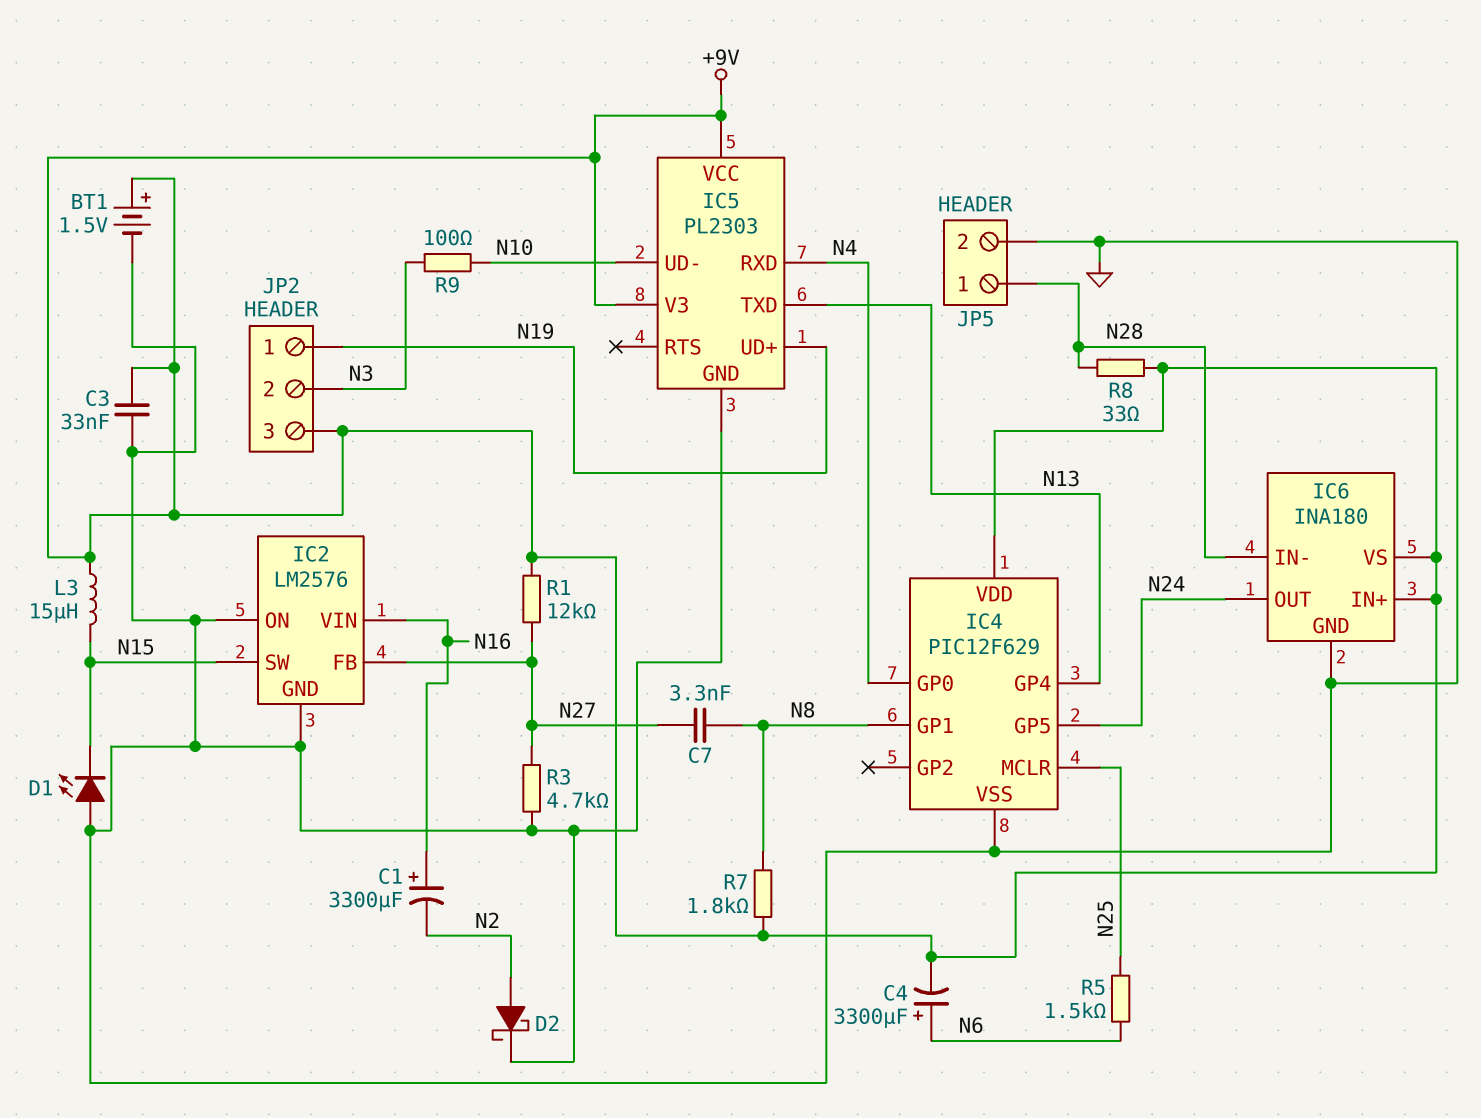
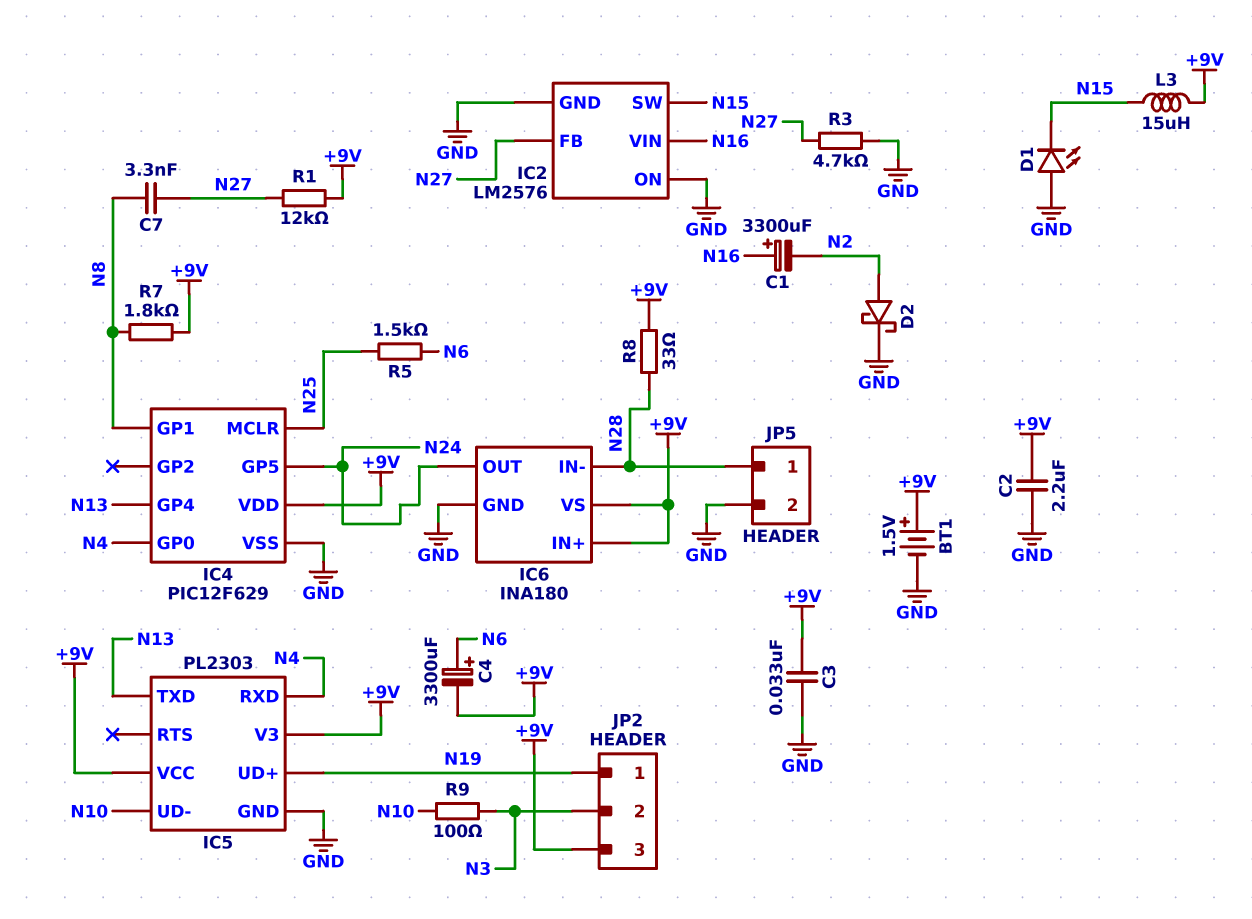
C2: none -> 2.2uF (+9V, GND)

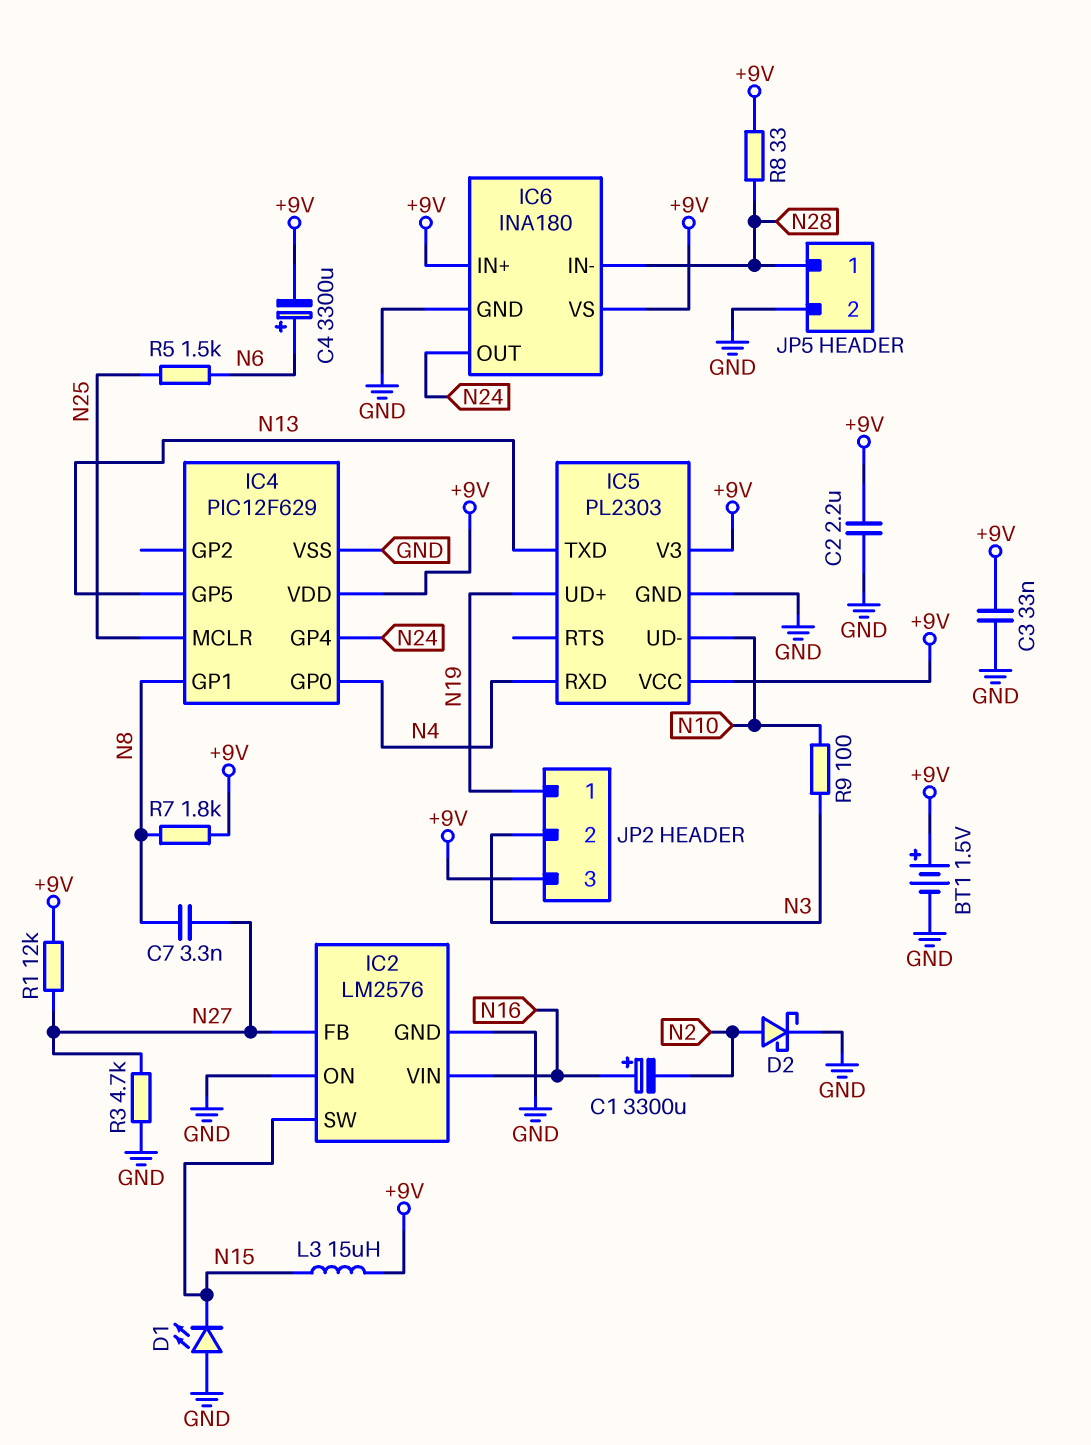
IC4 pin GP4: N13 -> N24
IC4 pin GP5: N24 -> N13

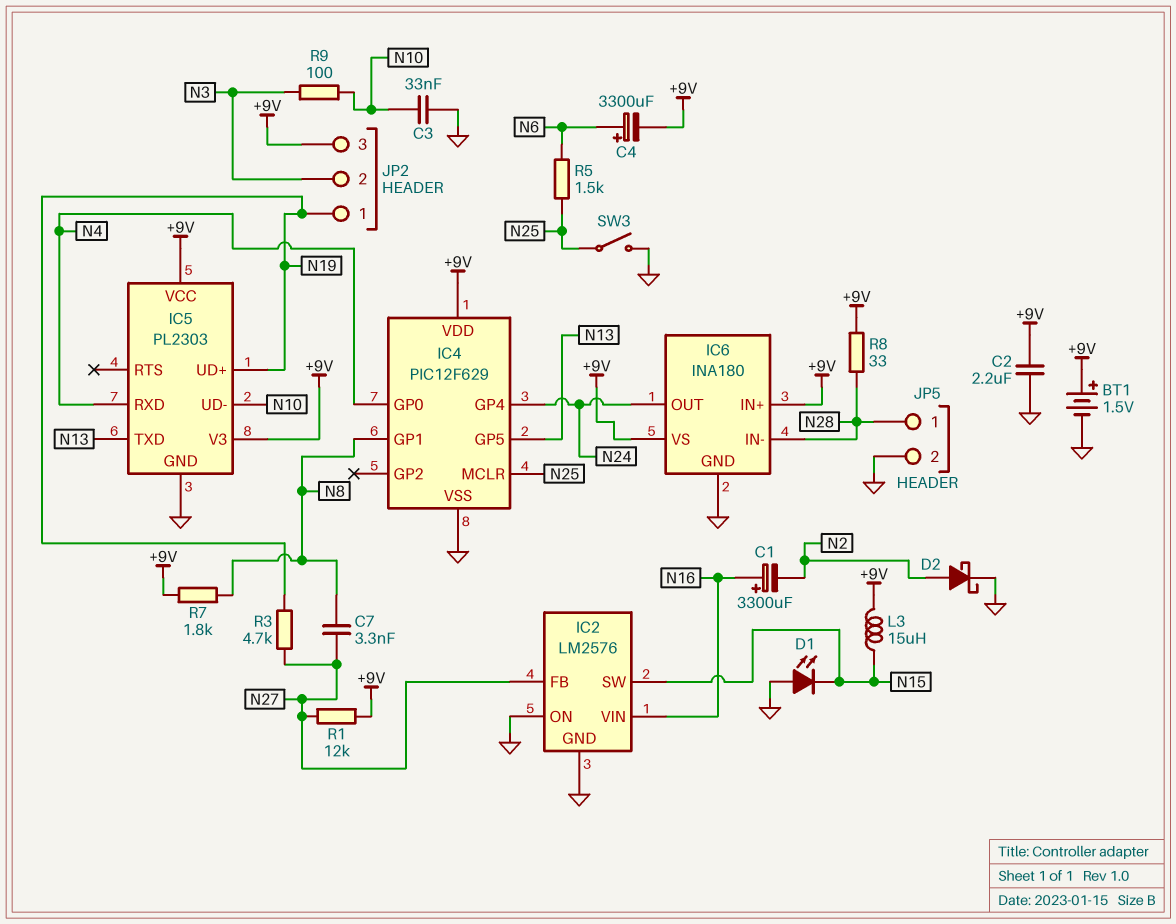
C3: 33nF (+9V, GND) -> 33nF (GND, N10)
R3: 4.7k (GND, N27) -> 4.7k (N19, N27)
SW3: none -> switch (GND, N25)

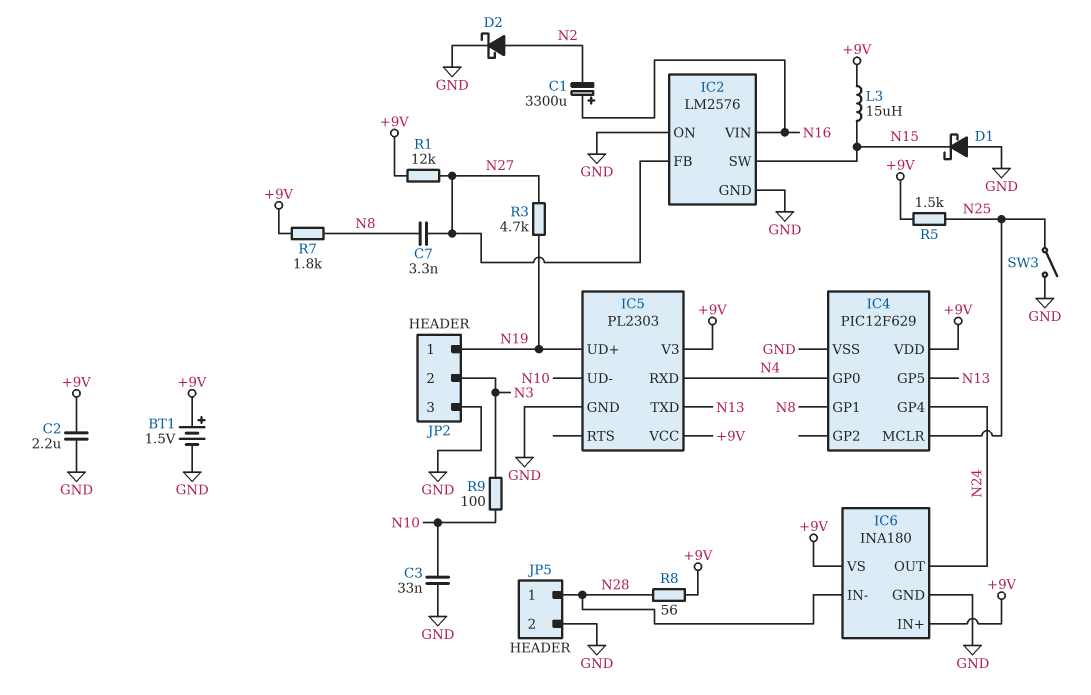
C4: 3300uF (plus N6, minus +9V) -> none
D1: LED (A GND, K N15) -> schottky (A GND, K N15)
JP2 pin 3: +9V -> GND
R5: 1.5k (N6, N25) -> 1.5k (+9V, N25)
R8: 33 (+9V, N28) -> 56 (+9V, N28)

